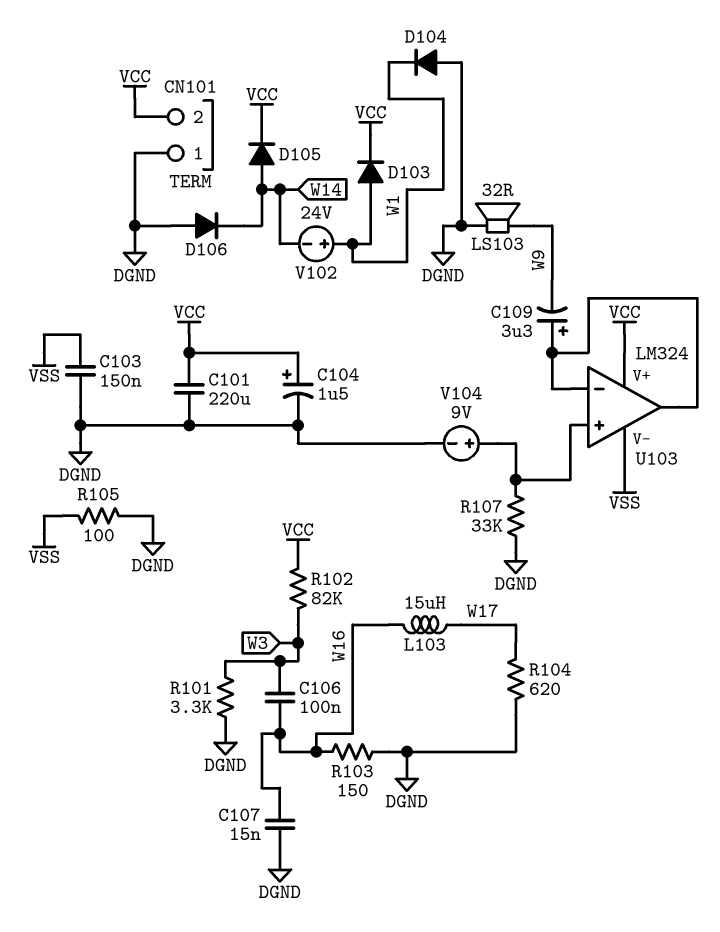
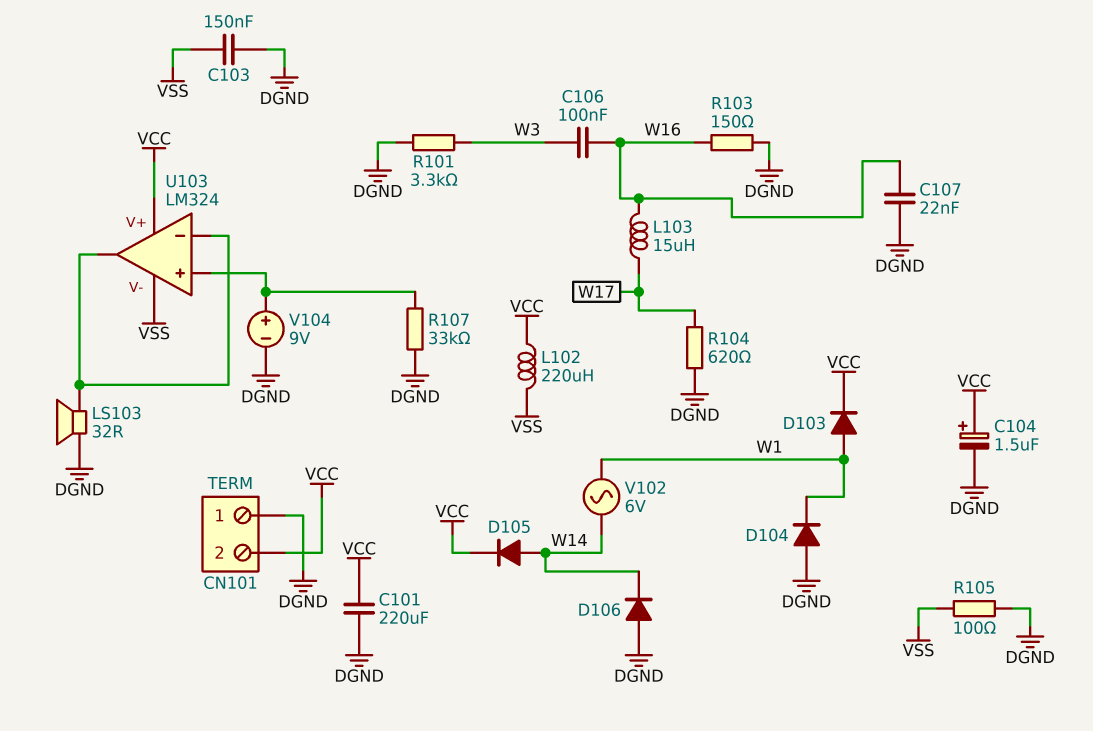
C107: 15nF (DGND, W16) -> 22nF (DGND, W16)
C109: 3.3uF (plus U103/in-, minus W9) -> none
L102: none -> 220uH (VCC, VSS)
LS103: speaker 32R (DGND, W9) -> speaker 32R (DGND, U103/in-)
R102: 82k (VCC, W3) -> none
V102: 24V (plus W1, minus W14) -> AC 6V (W1, W14)

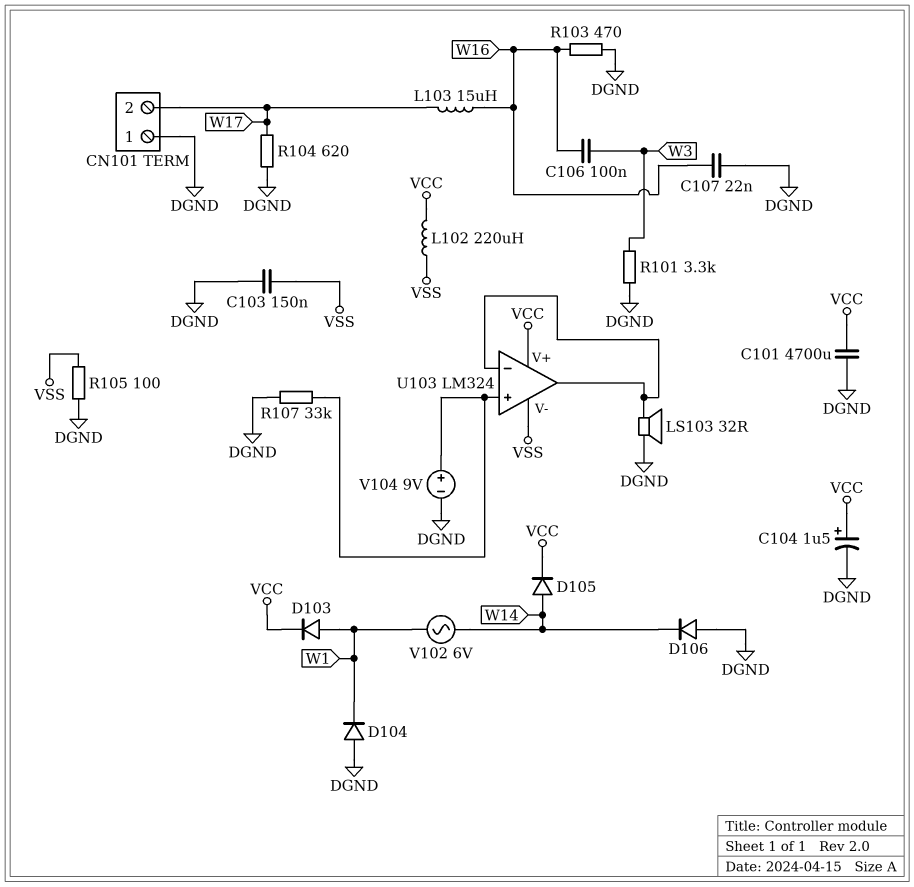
C101: 220uF (DGND, VCC) -> 4700uF (DGND, VCC)
CN101 pin 2: VCC -> W17
R103: 150 (DGND, W16) -> 470 (DGND, W16)

